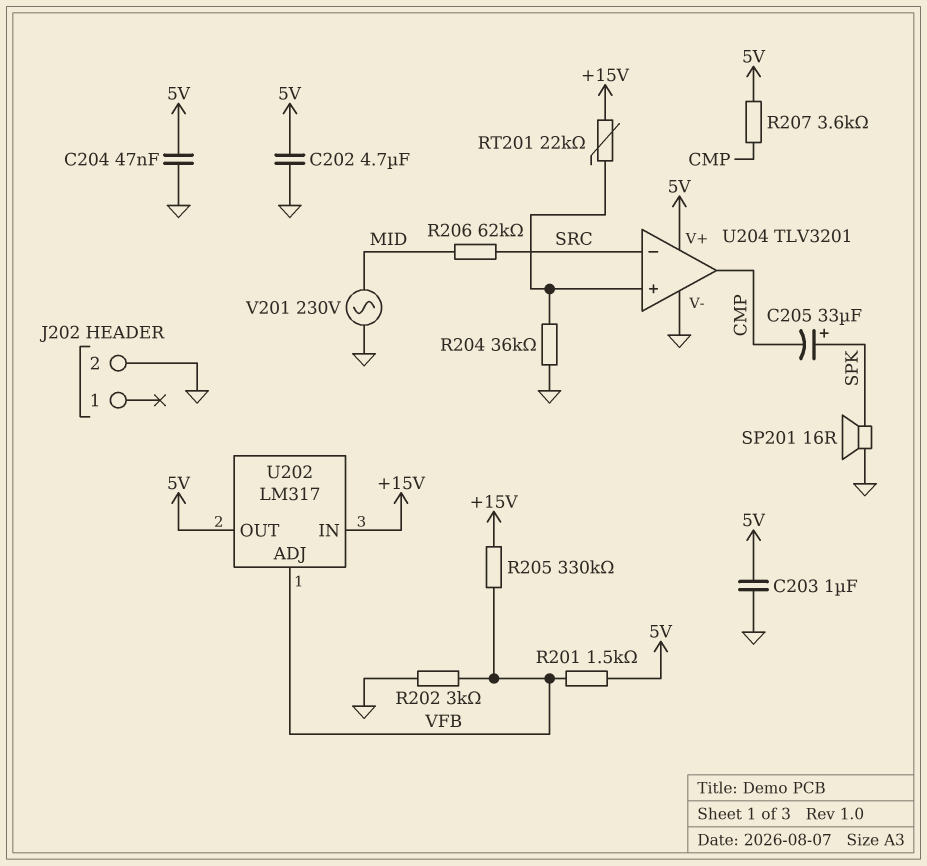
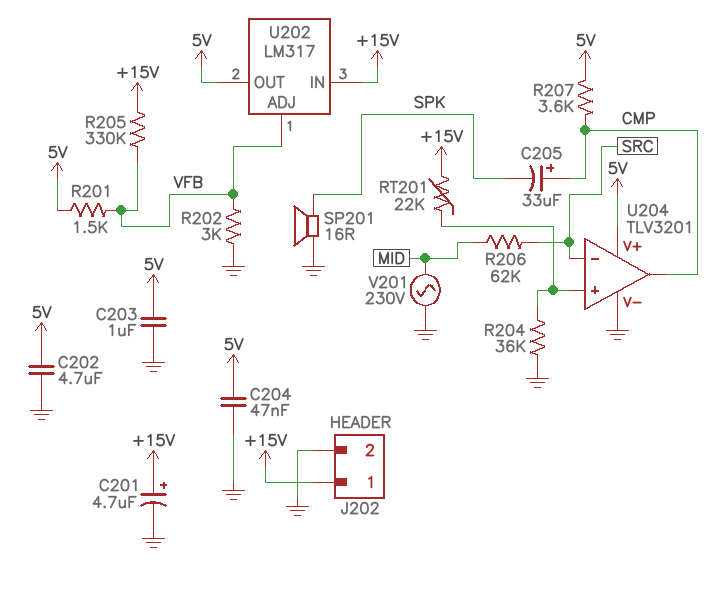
C201: none -> 4.7uF (plus +15V, minus GND)
C205: 33uF (plus SPK, minus CMP) -> 33uF (plus CMP, minus SPK)
J202 pin 1: none -> +15V

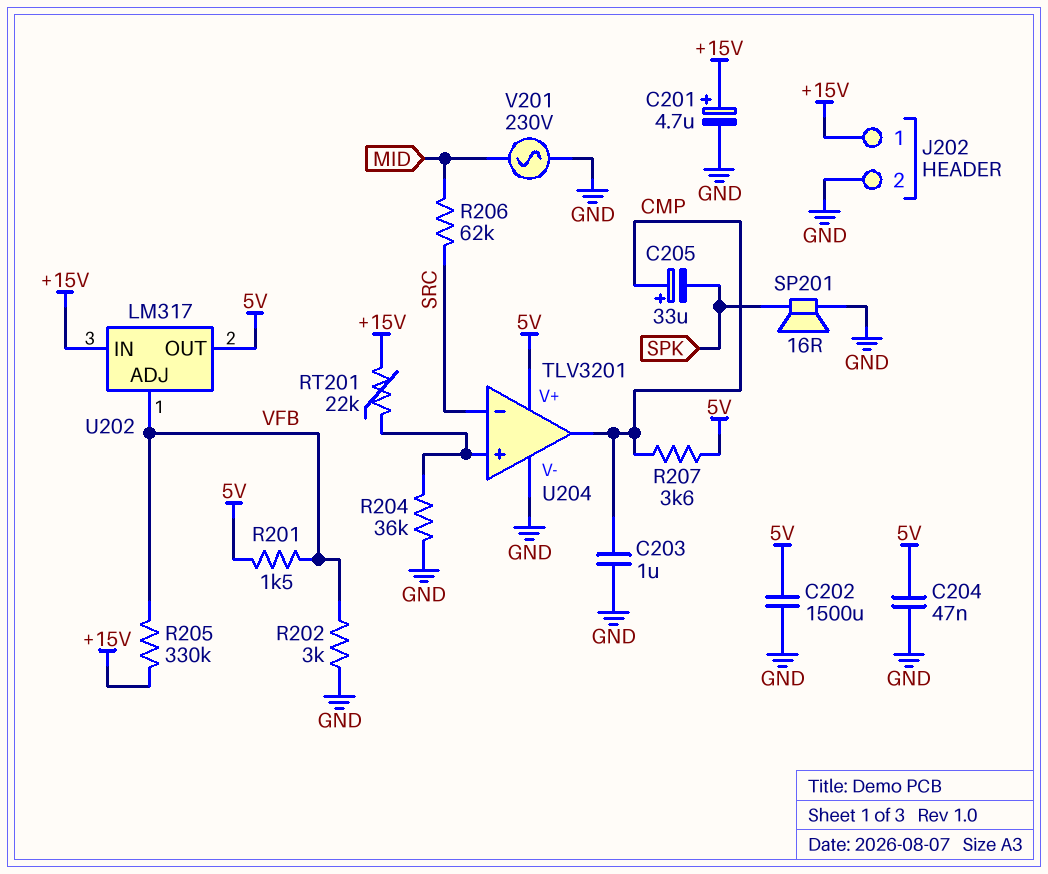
C202: 4.7uF (5V, GND) -> 1500uF (5V, GND)
C203: 1uF (5V, GND) -> 1uF (CMP, GND)

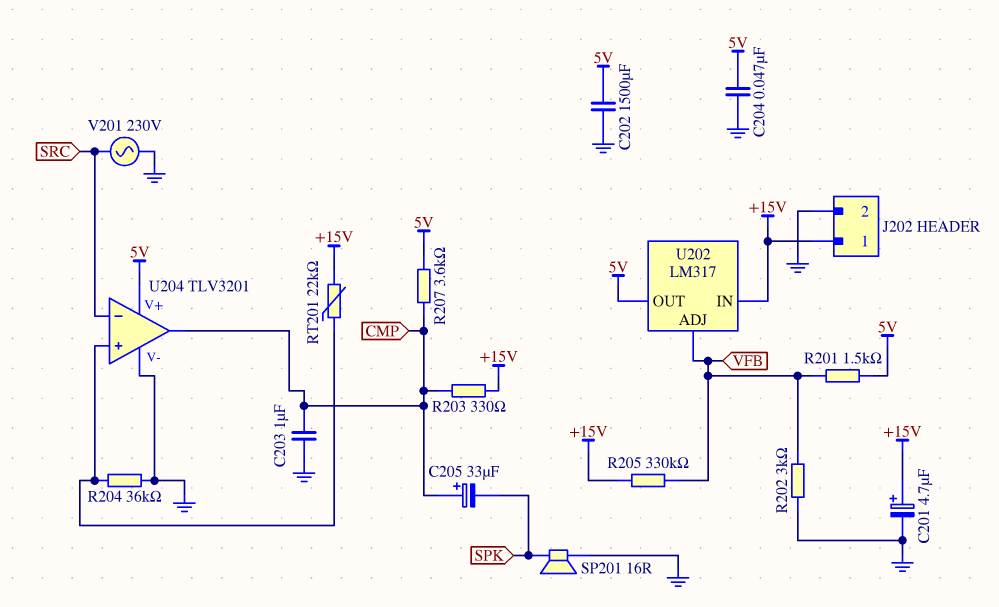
R203: none -> 330 (+15V, CMP)
R206: 62k (MID, SRC) -> none
V201: AC 230V (GND, MID) -> AC 230V (GND, SRC)

